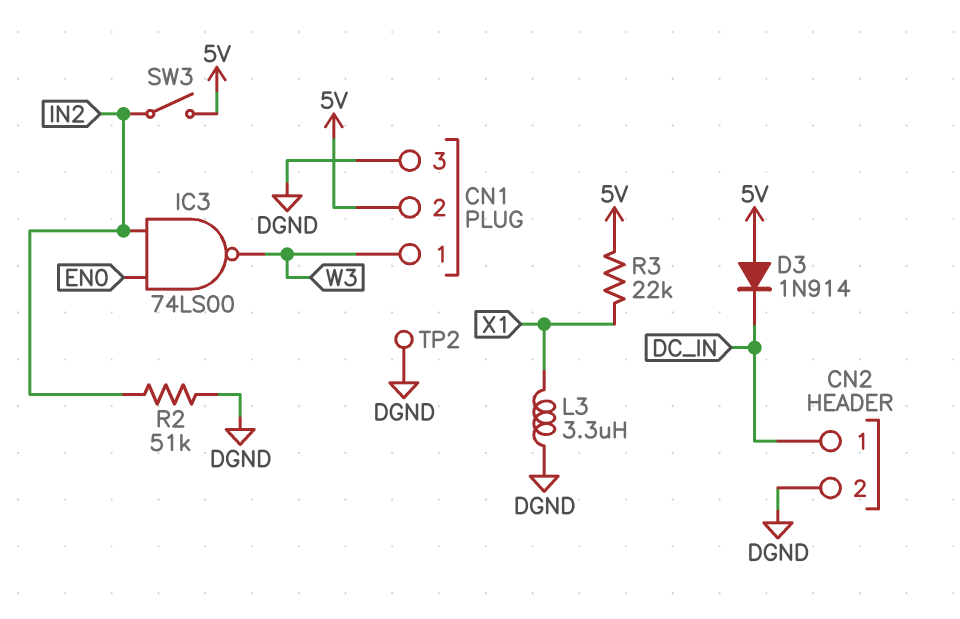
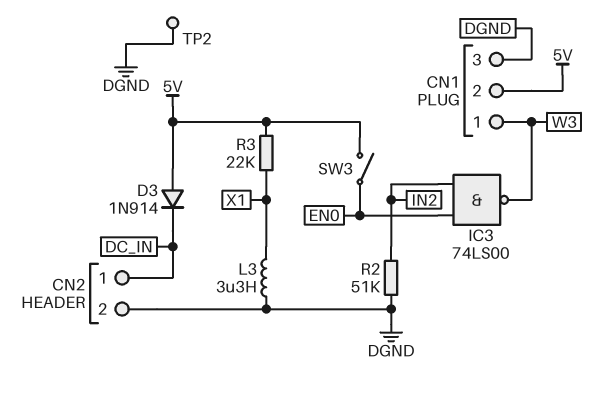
SW3: switch (5V, IN2) -> switch (5V, EN0)

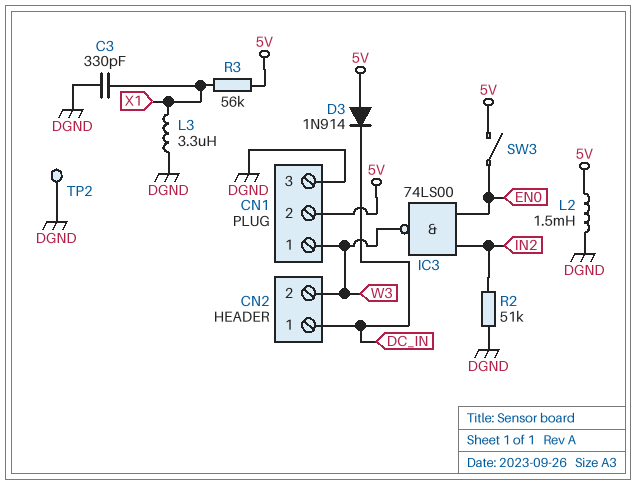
C3: none -> 330pF (DGND, X1)
CN2 pin 2: DGND -> W3
L2: none -> 1.5mH (5V, DGND)
R3: 22k (5V, X1) -> 56k (5V, X1)

